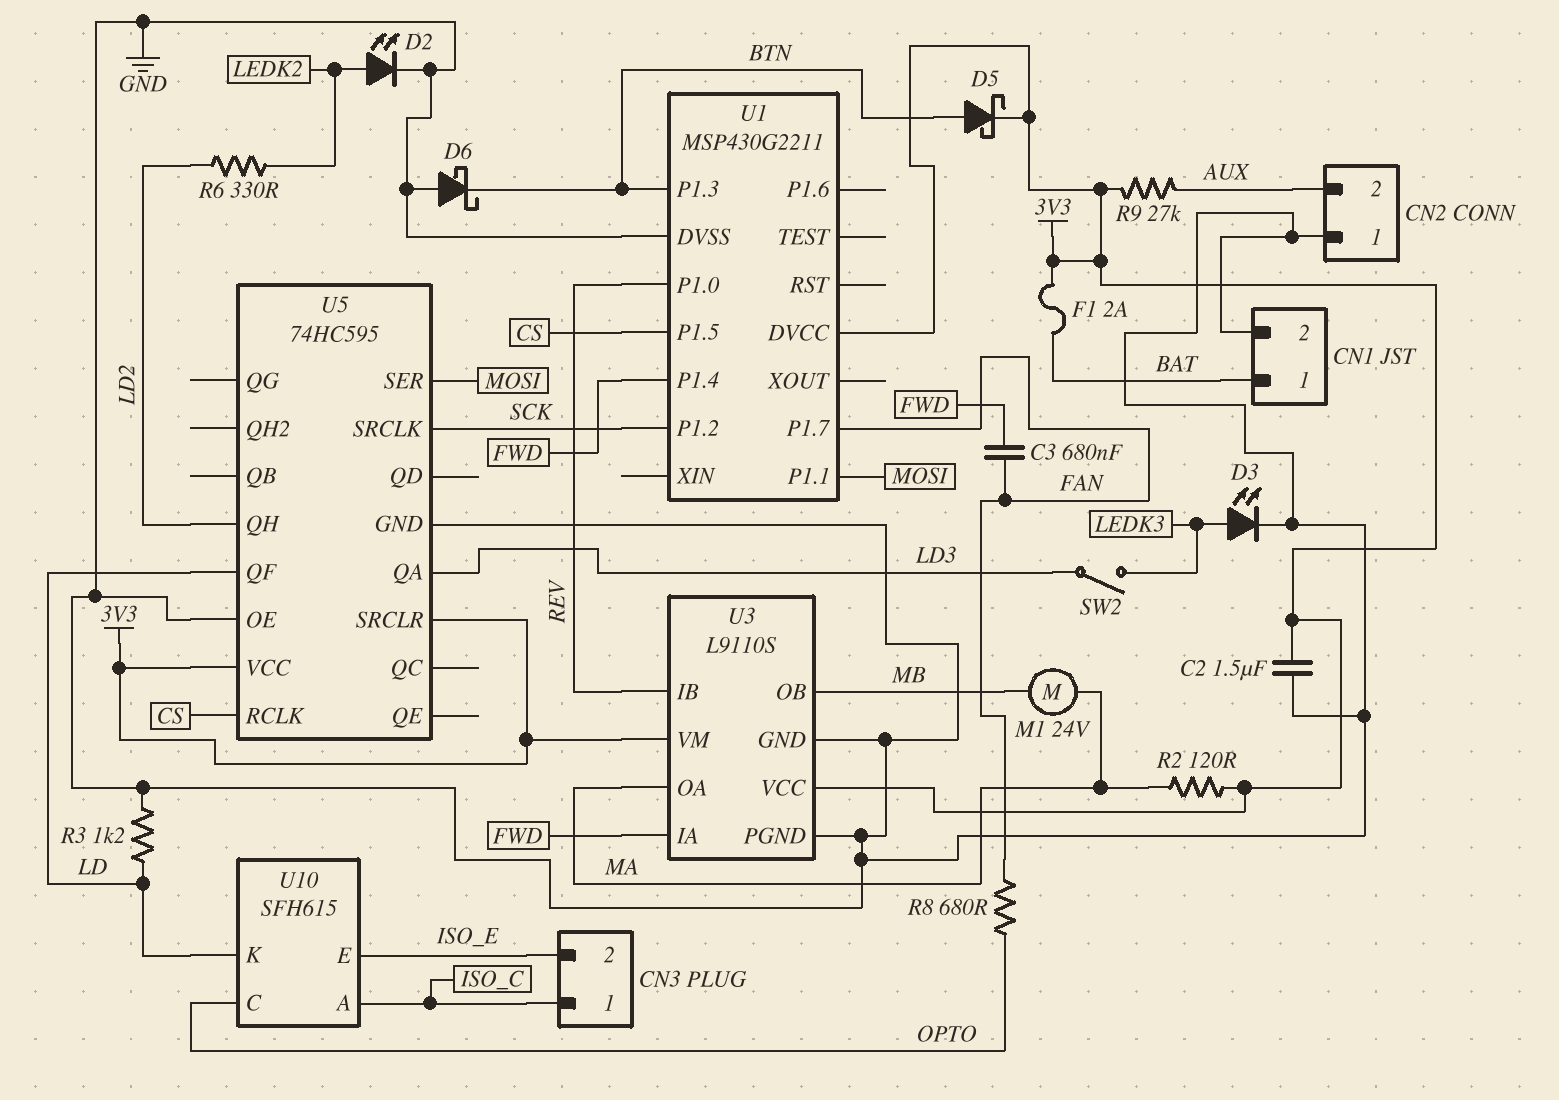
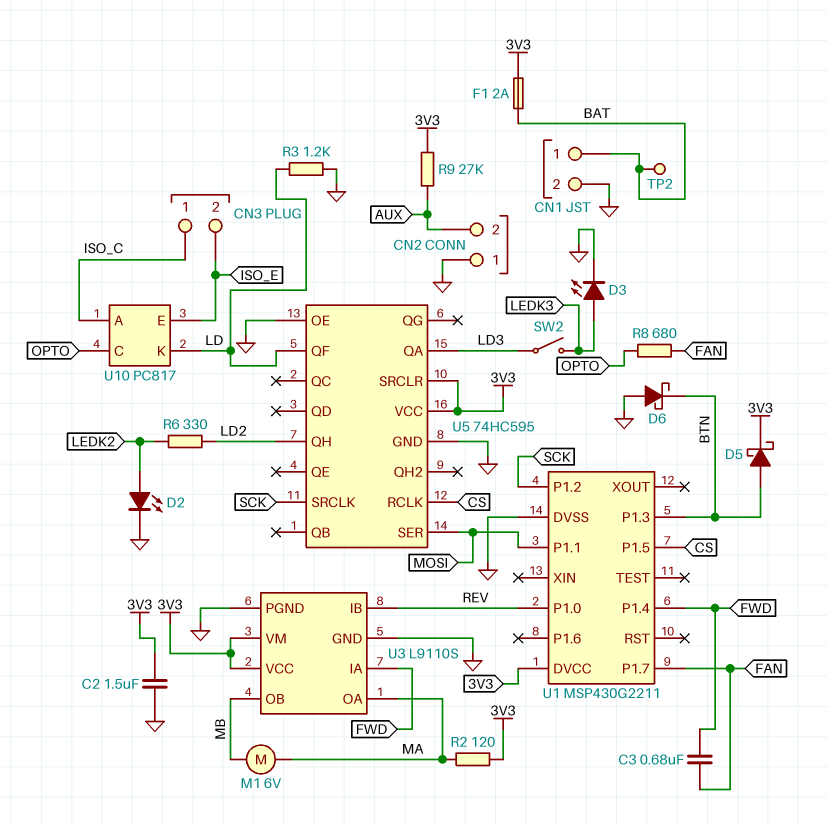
M1: motor 24V (MA, MB) -> motor 6V (MA, MB)
TP2: none -> test point (BAT)
U10: SFH615 -> PC817

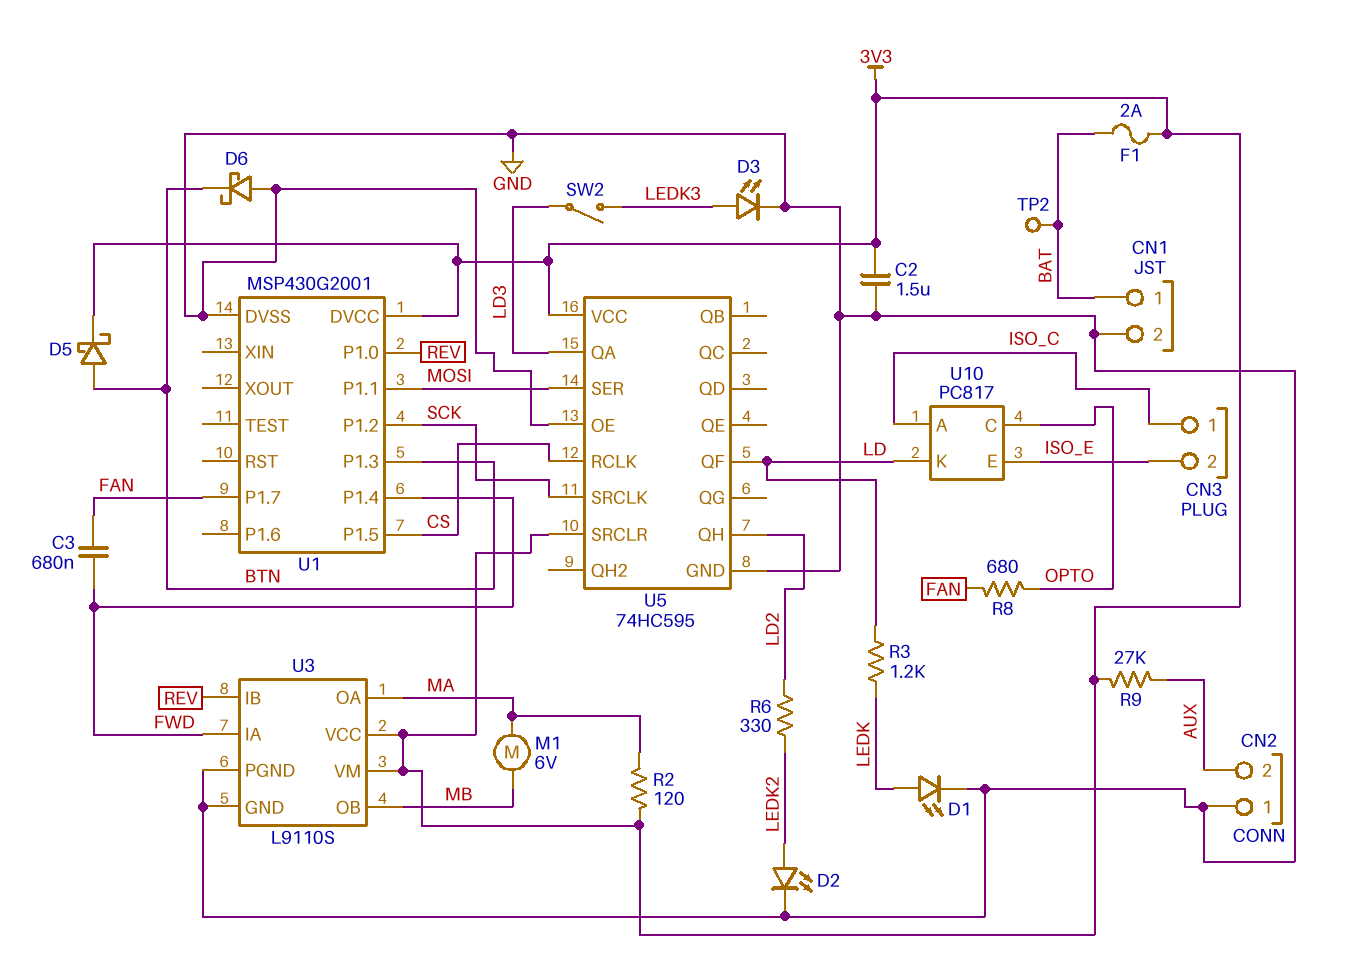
D1: none -> LED (A LEDK, K GND)
R3: 1.2k (GND, LD) -> 1.2k (LD, LEDK)
U1: MSP430G2211 -> MSP430G2001

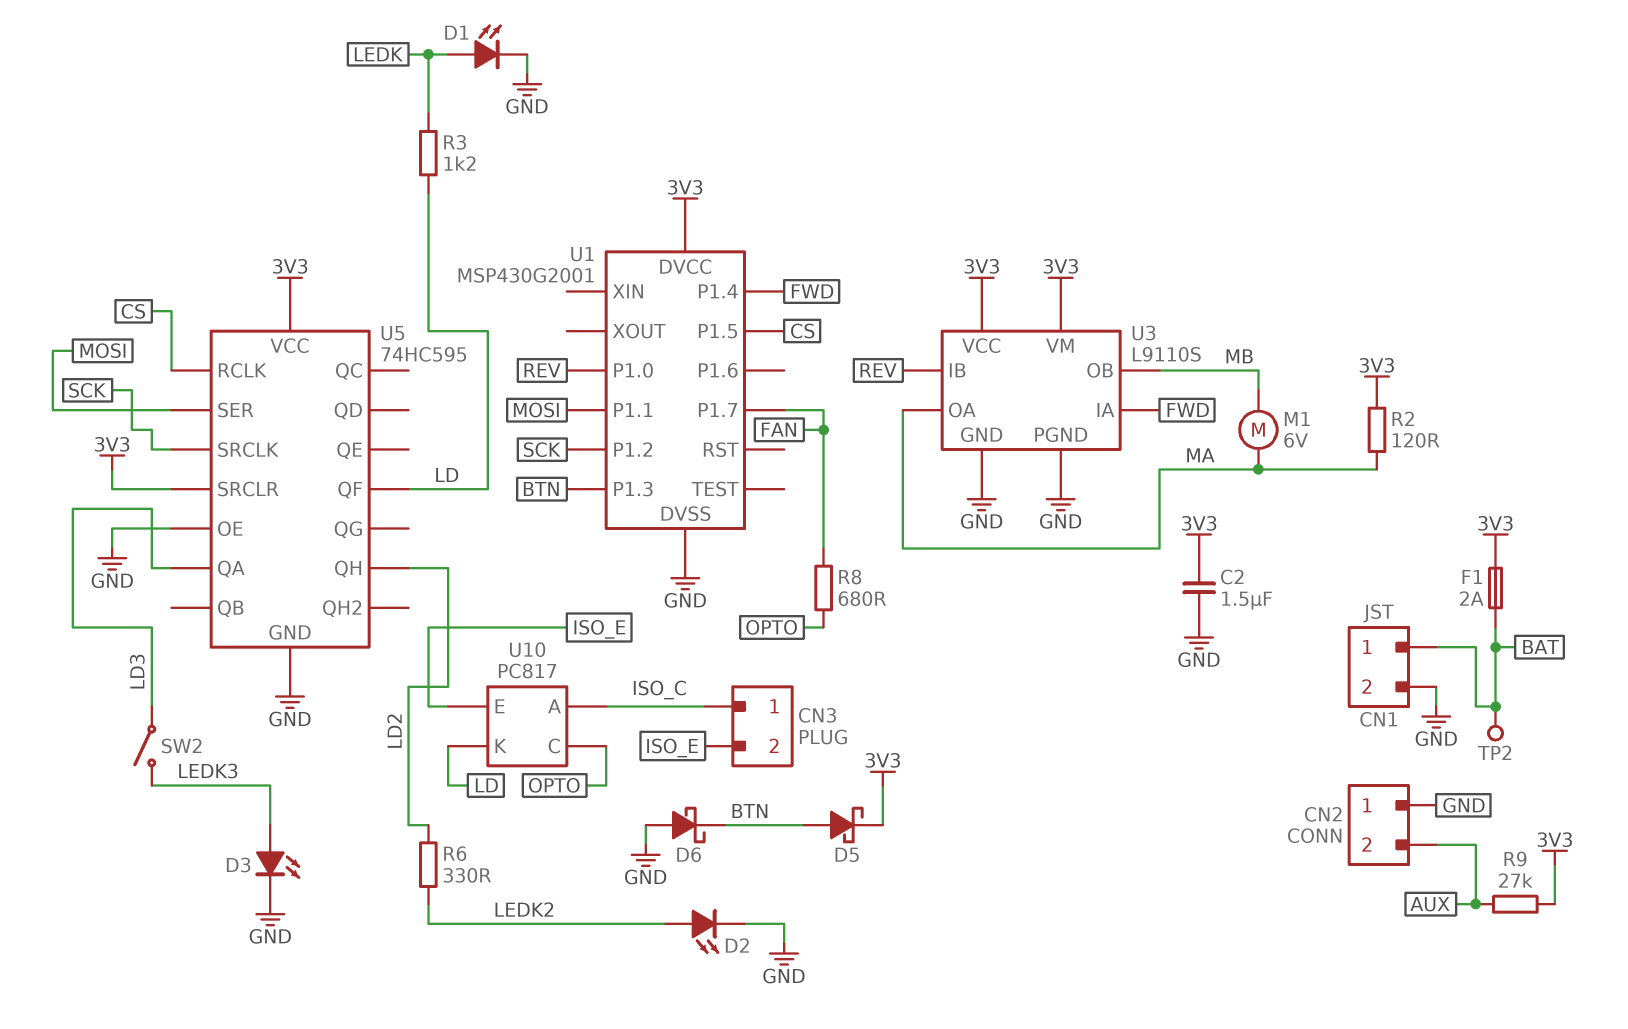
C3: 680nF (FAN, FWD) -> none

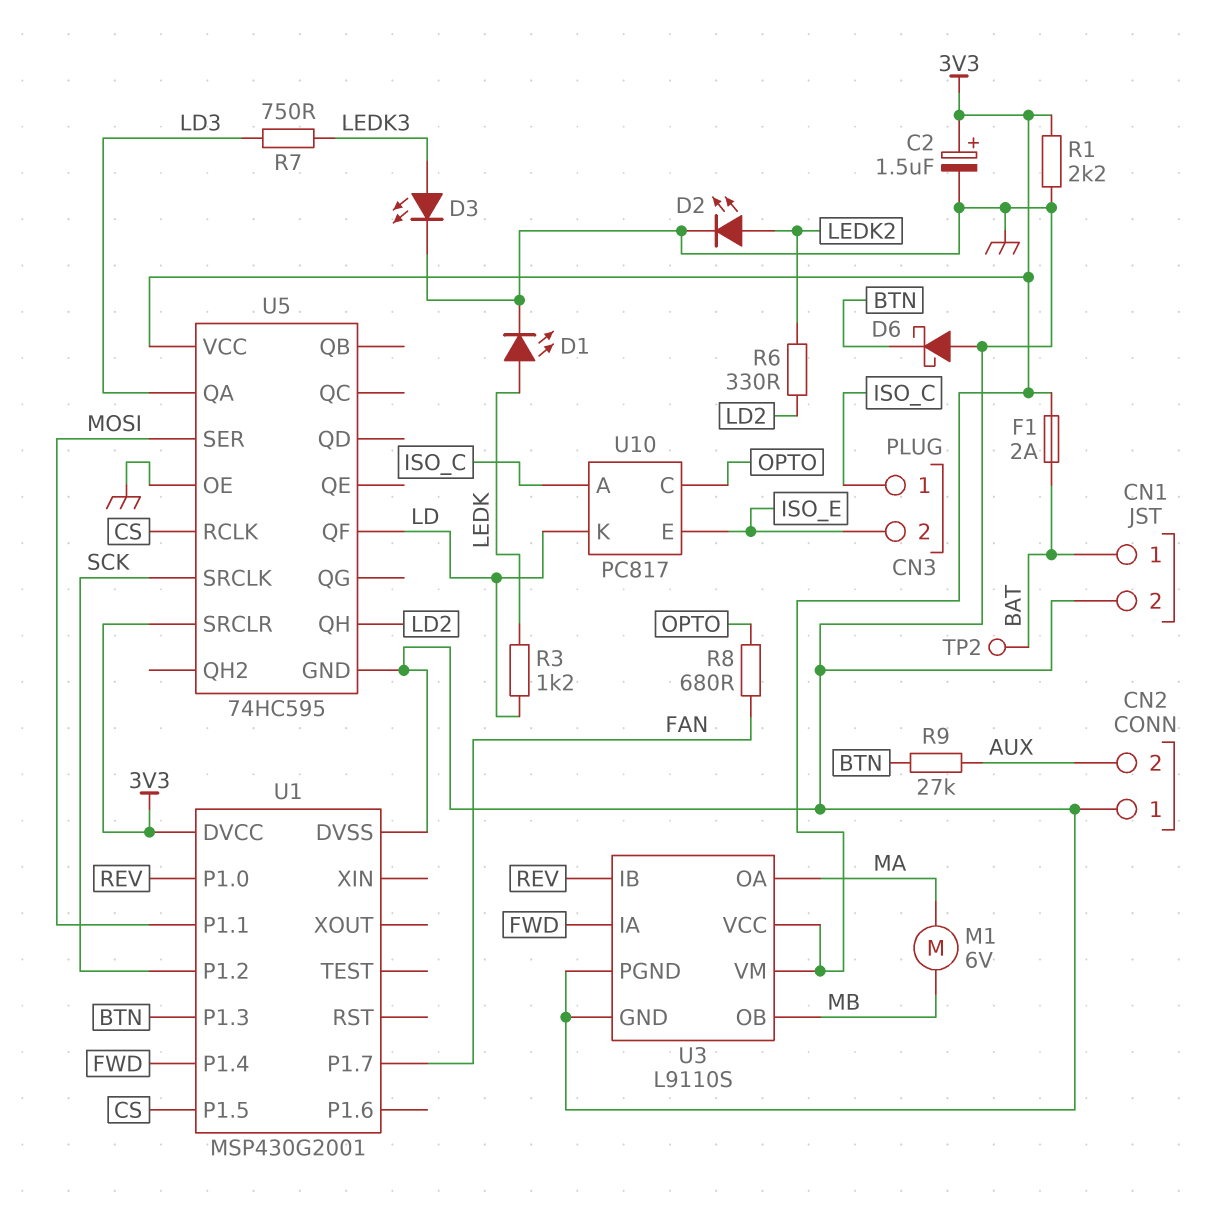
C2: 1.5uF (3V3, GND) -> 1.5uF (plus 3V3, minus GND)
D5: schottky (A BTN, K 3V3) -> none
R1: none -> 2.2k (3V3, GND)
R2: 120 (3V3, MA) -> none
R7: none -> 750 (LD3, LEDK3)
R9: 27k (3V3, AUX) -> 27k (AUX, BTN)
SW2: switch (LD3, LEDK3) -> none

